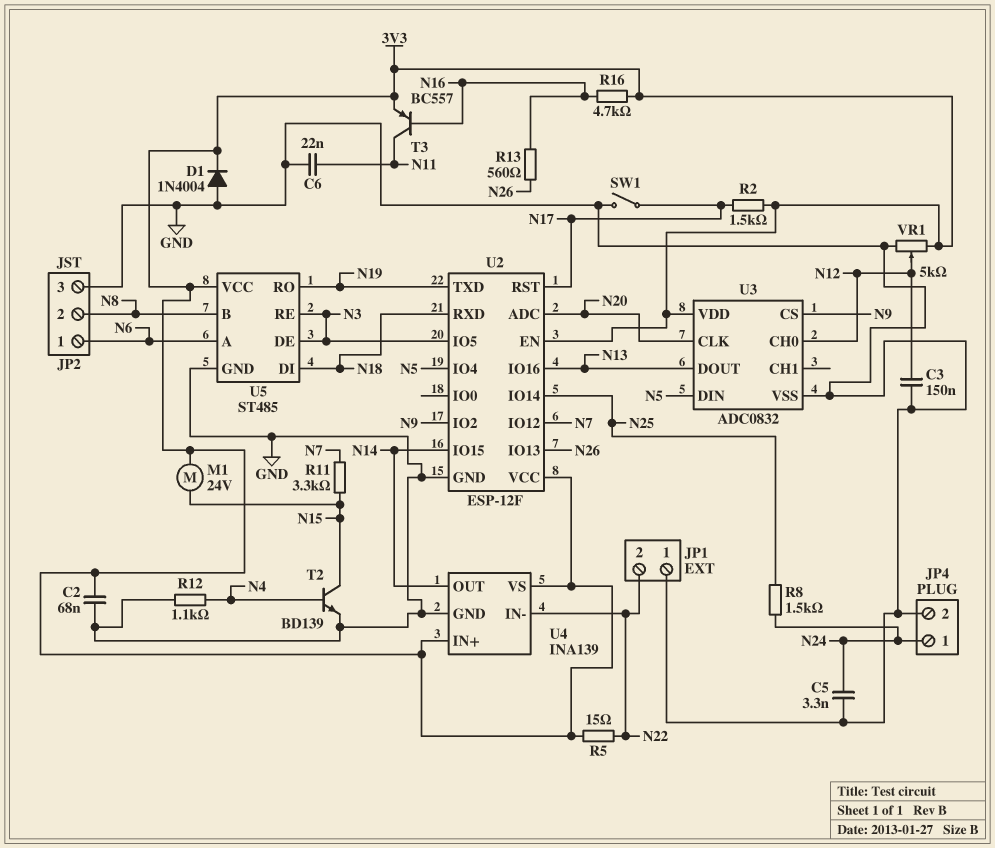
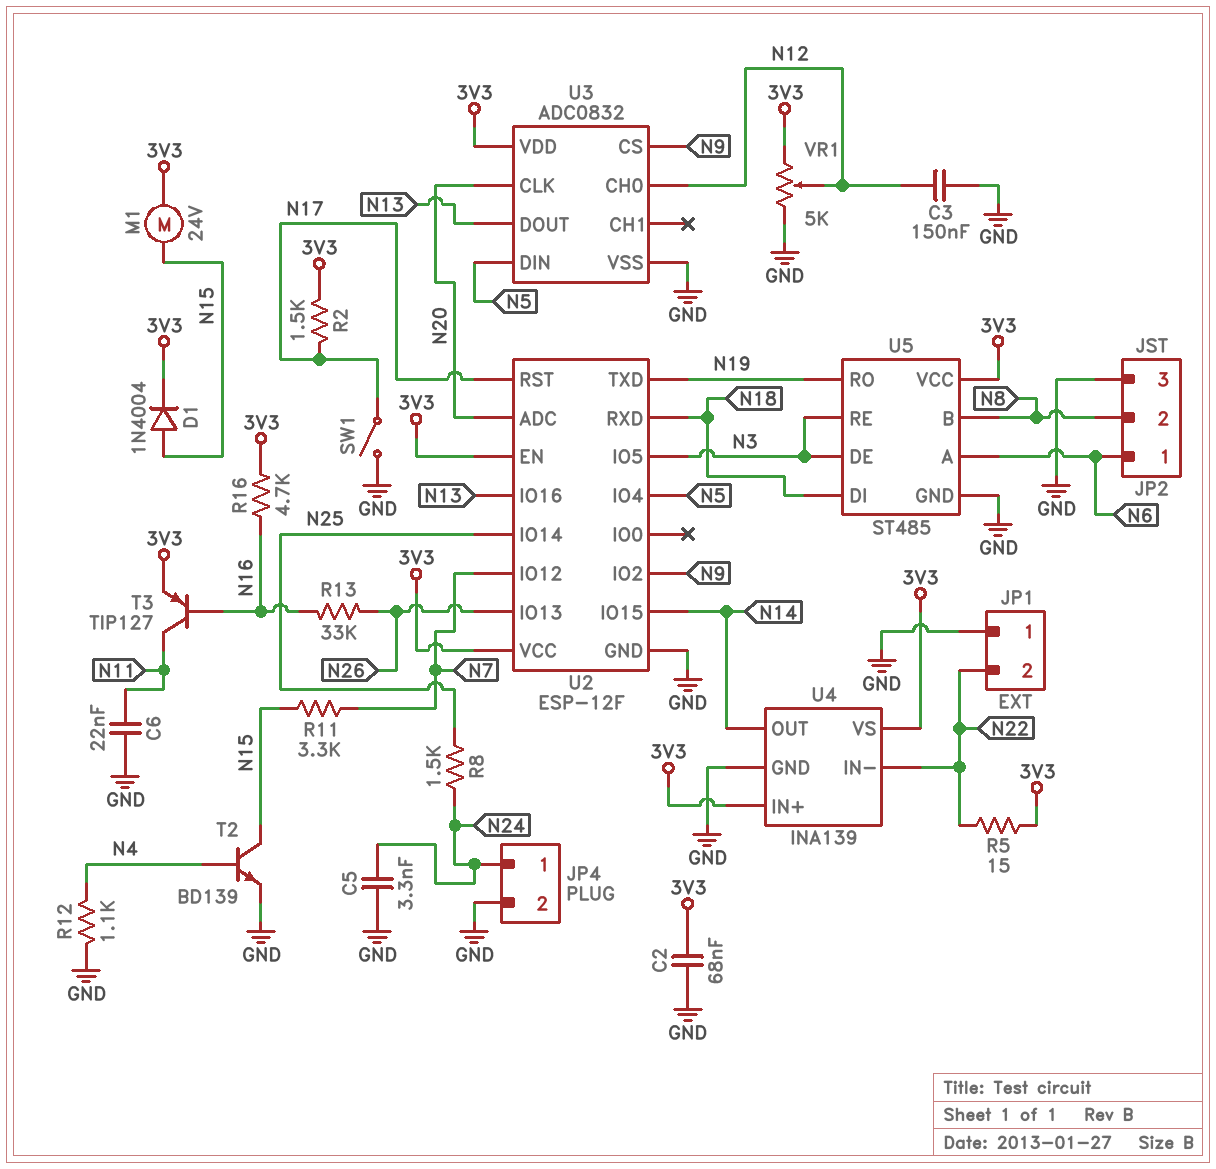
D1: diode 1N4004 (A GND, K 3V3) -> diode 1N4004 (A N15, K 3V3)
R13: 560 (N16, N26) -> 33k (N16, N26)
T3: PNP BC557 (B N16, C N11, E 3V3) -> PNP TIP127 (B N16, C N11, E 3V3)

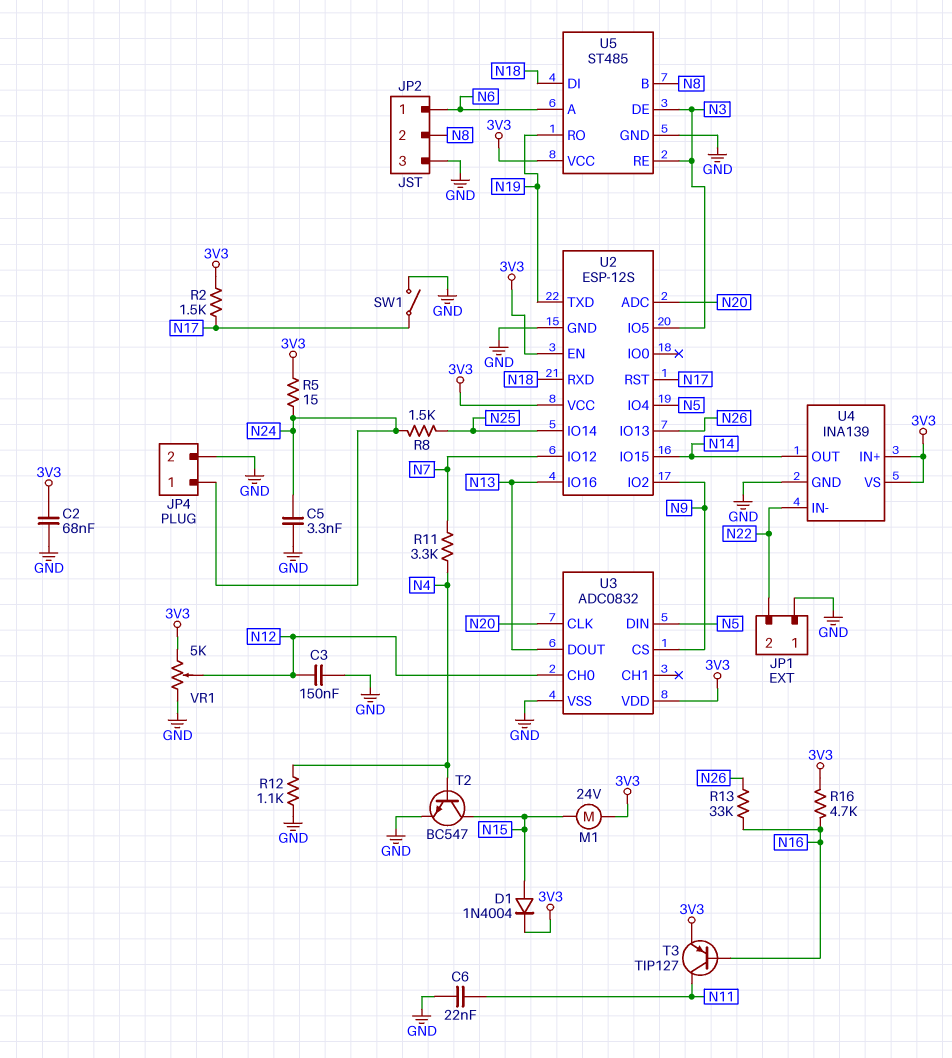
R5: 15 (3V3, N22) -> 15 (3V3, N24)
R11: 3.3k (N7, N15) -> 3.3k (N4, N7)
T2: NPN BD139 (B N4, C N15, E GND) -> NPN BC547 (B N4, C N15, E GND)
U2: ESP-12F -> ESP-12S

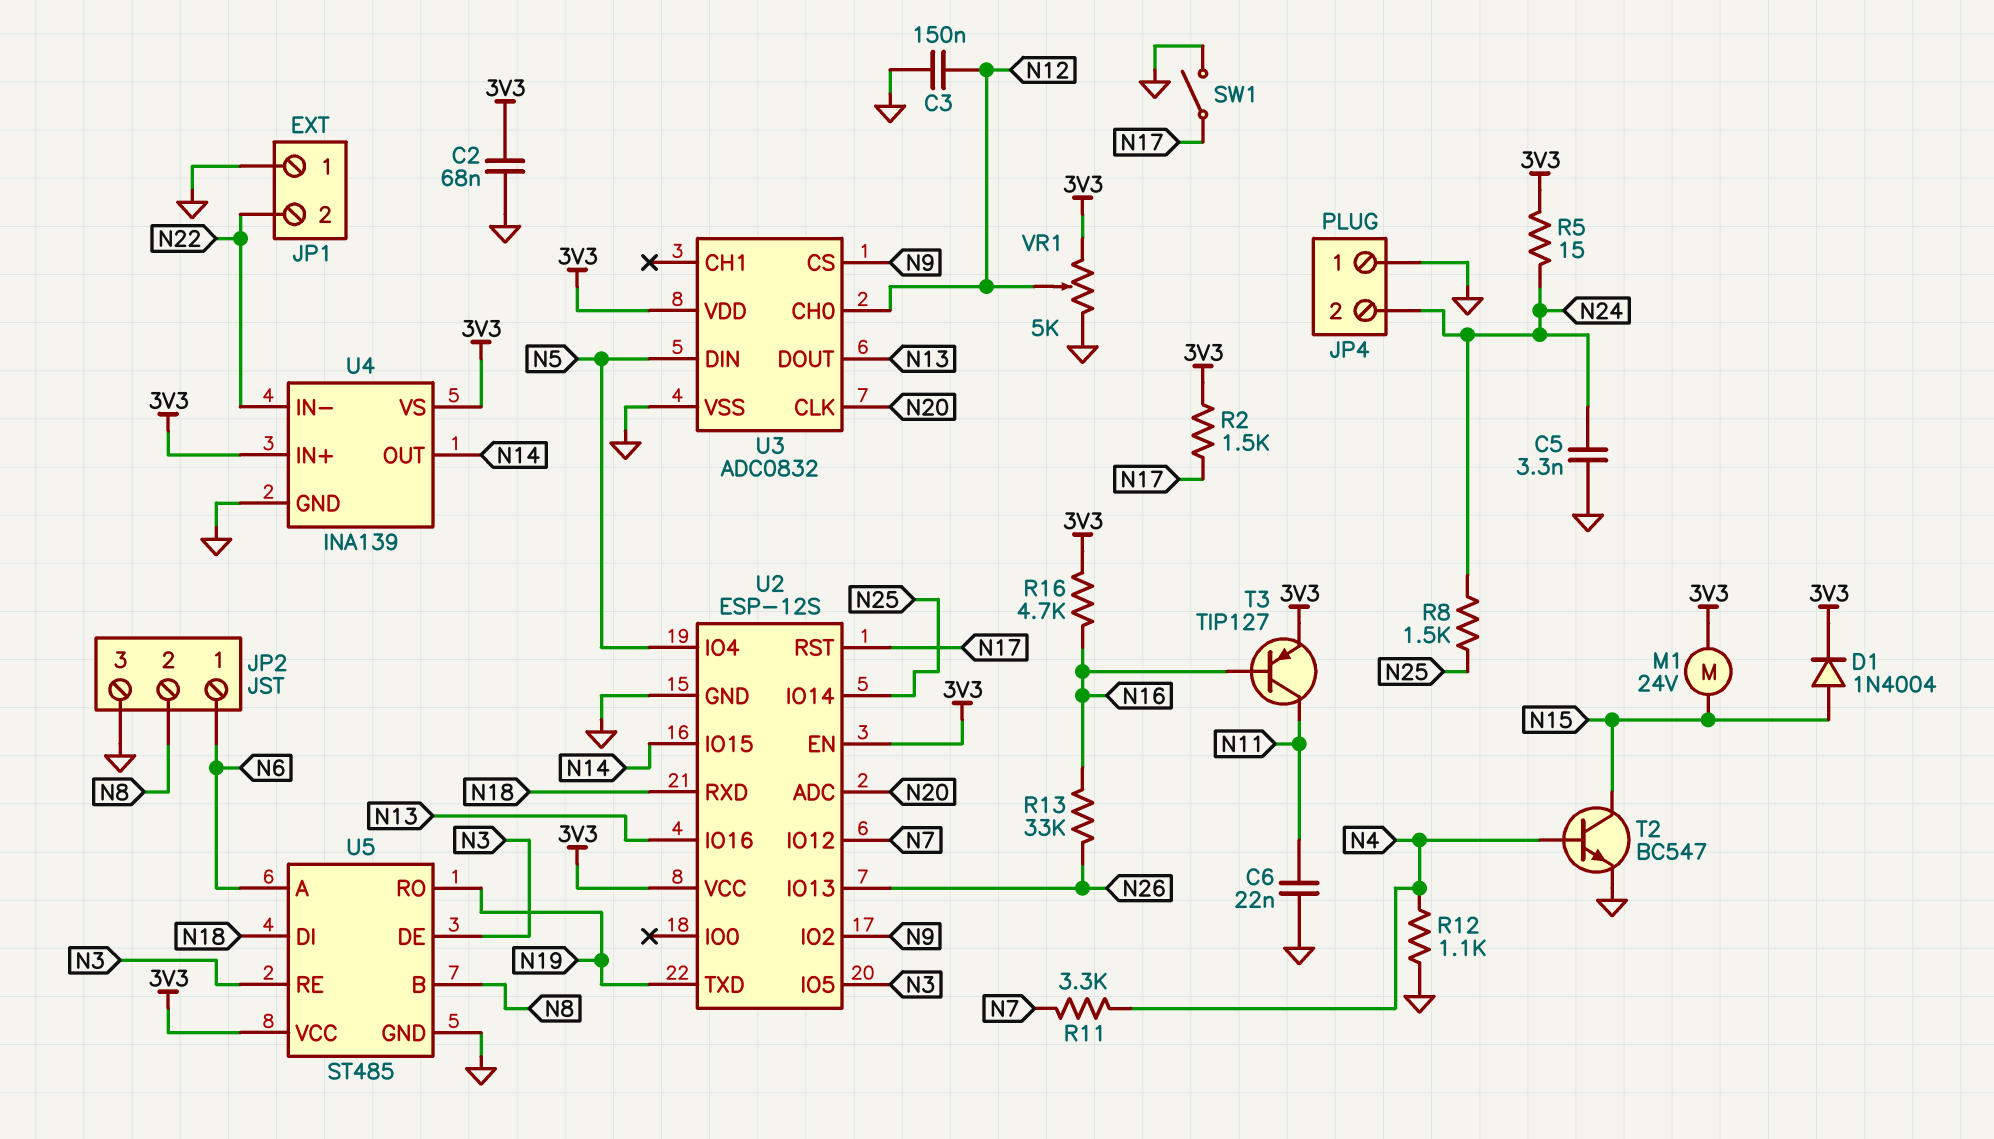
JP4 pin 1: N24 -> GND
JP4 pin 2: GND -> N24

